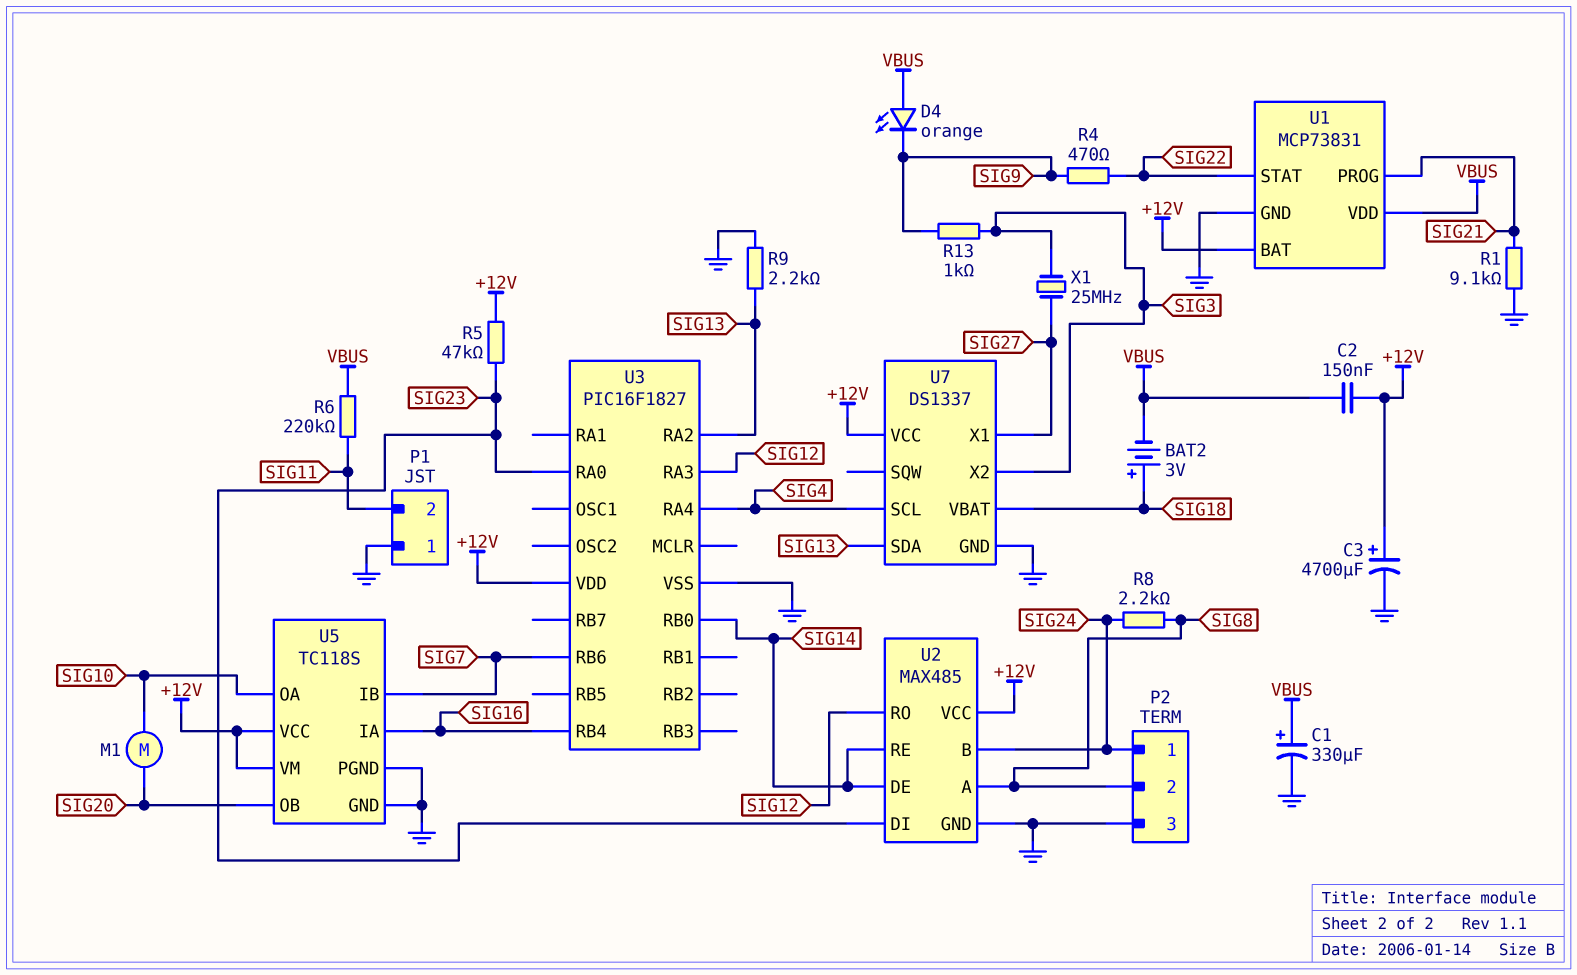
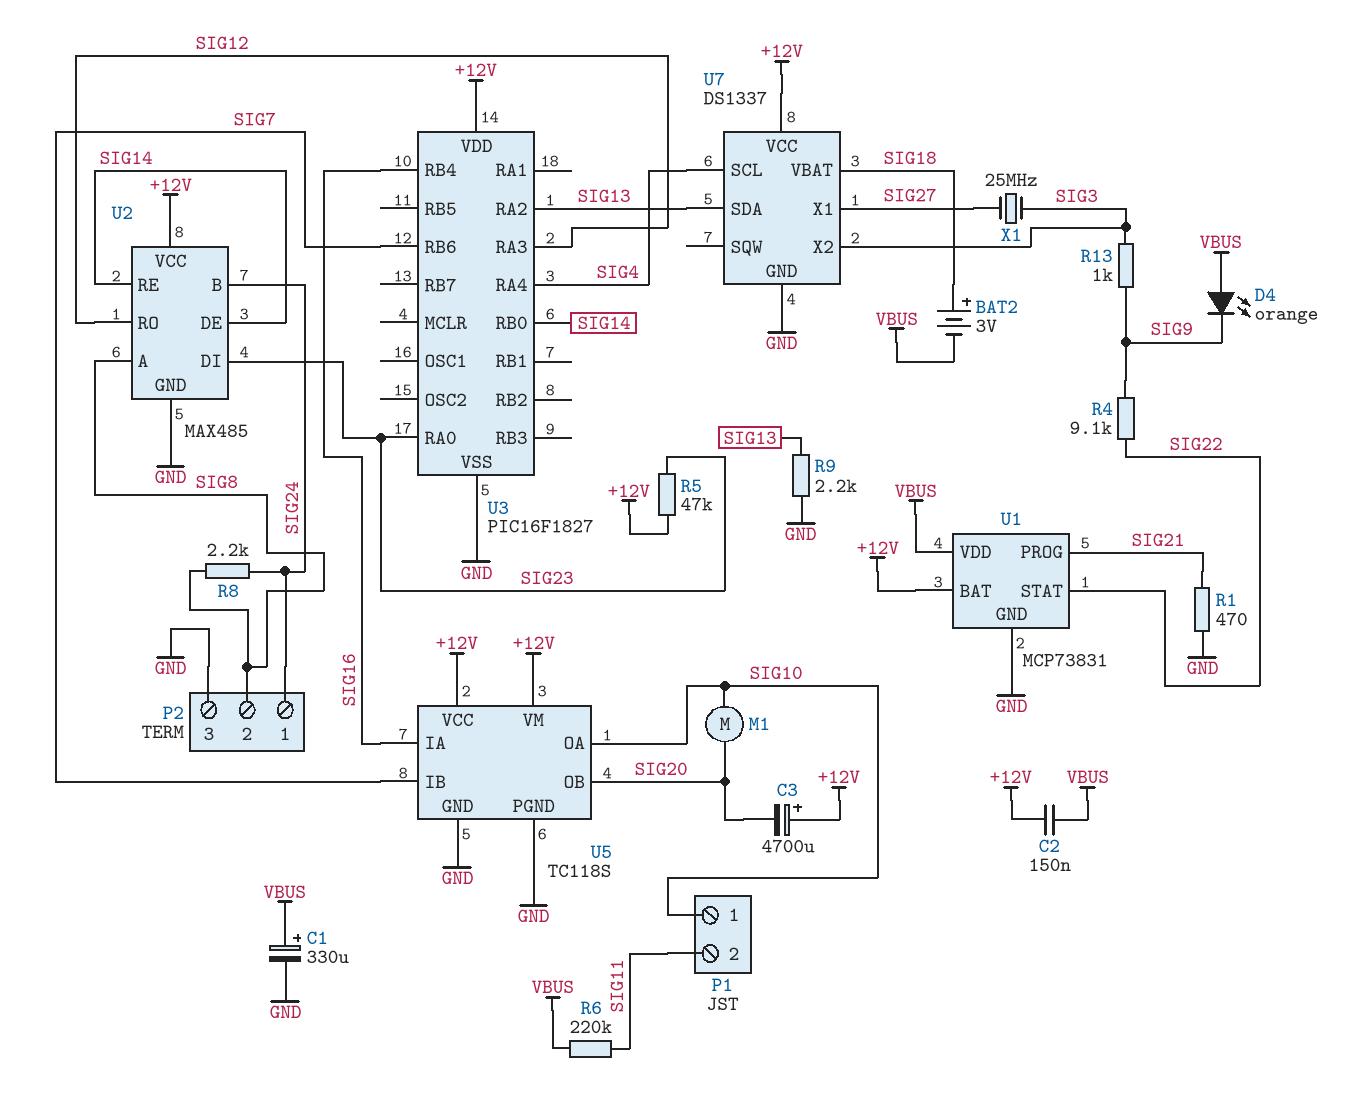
C3: 4700uF (plus +12V, minus GND) -> 4700uF (plus +12V, minus SIG20)
P1 pin 1: GND -> SIG10
R1: 9.1k (GND, SIG21) -> 470 (GND, SIG21)
R4: 470 (SIG9, SIG22) -> 9.1k (SIG9, SIG22)

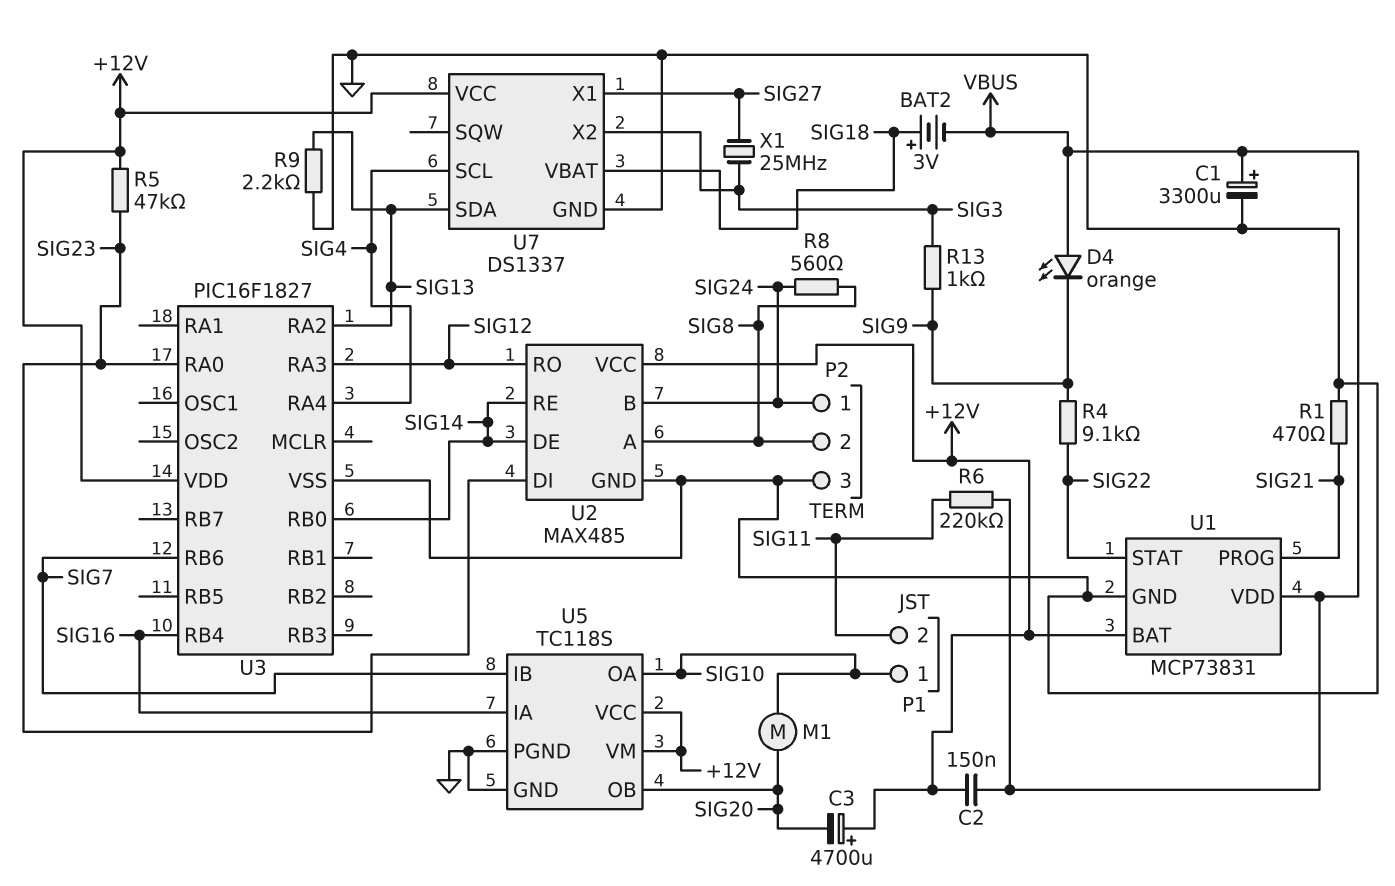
C1: 330uF (plus VBUS, minus GND) -> 3300uF (plus VBUS, minus GND)
R8: 2.2k (SIG8, SIG24) -> 560 (SIG8, SIG24)

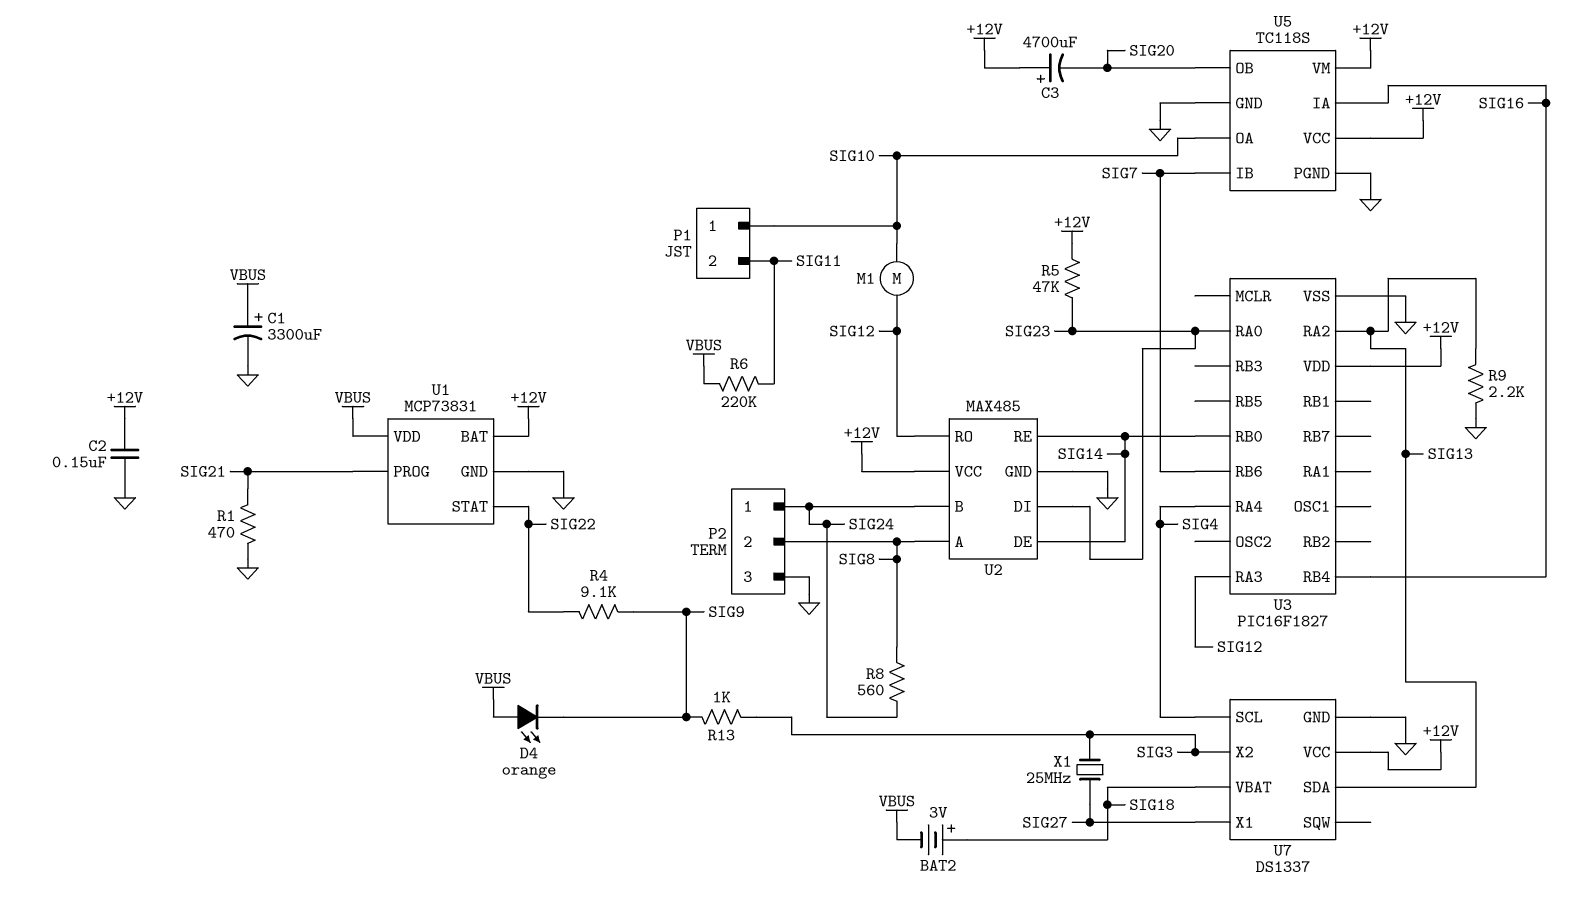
C2: 150nF (+12V, VBUS) -> 150nF (+12V, GND)
M1: motor (SIG10, SIG20) -> motor (SIG10, SIG12)

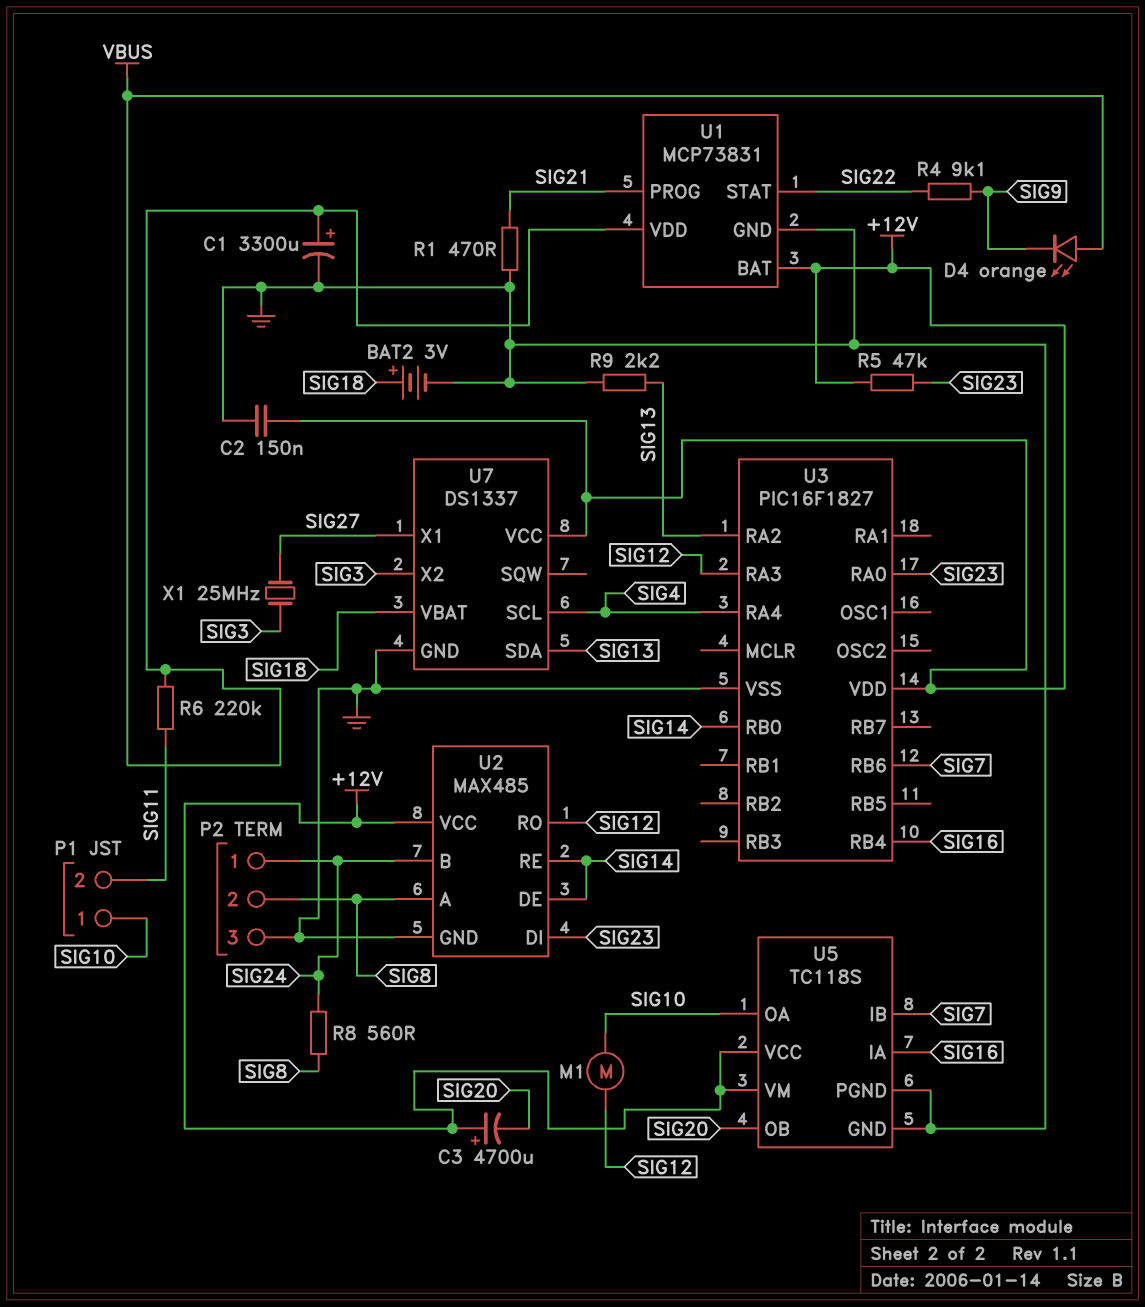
BAT2: 3V (plus SIG18, minus VBUS) -> 3V (plus SIG18, minus GND)
R13: 1k (SIG3, SIG9) -> none

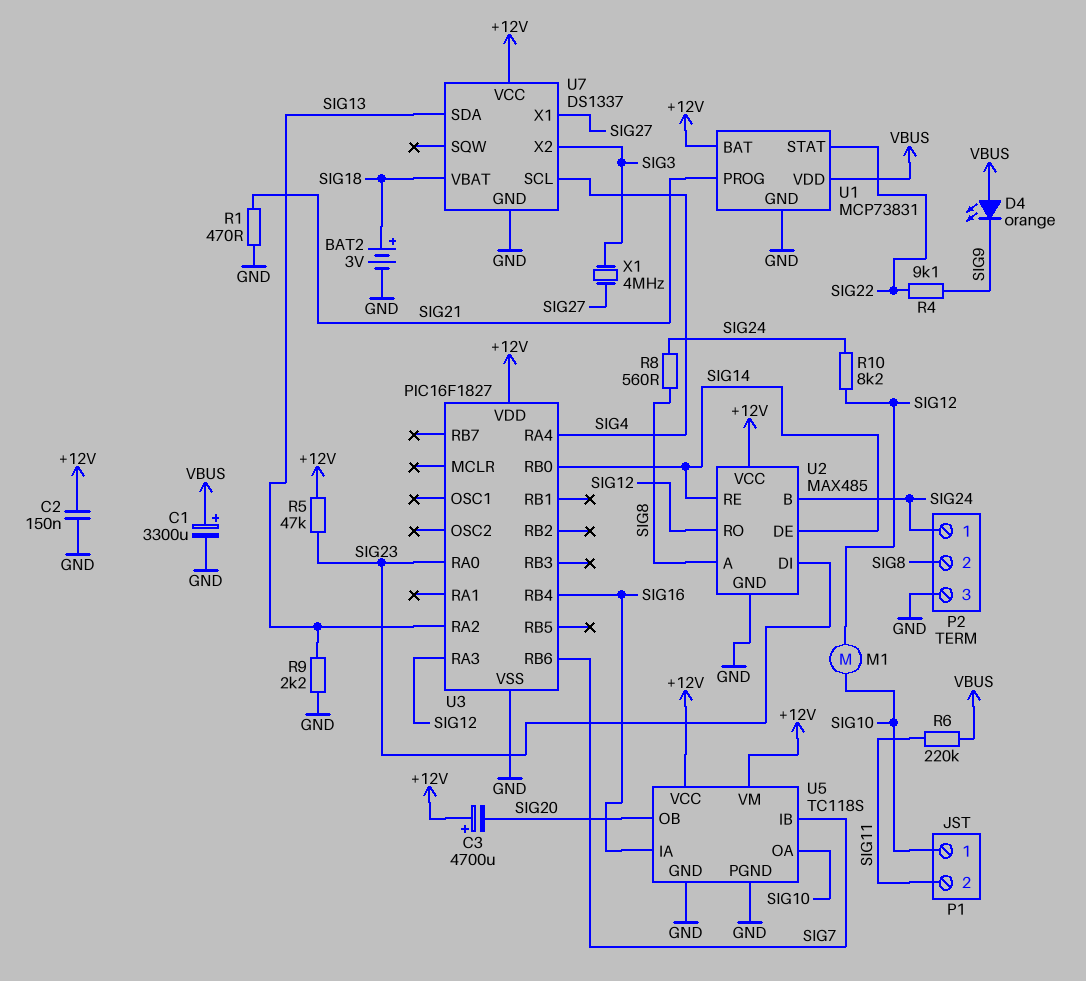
R10: none -> 8.2k (SIG12, SIG24)
X1: 25MHz (SIG3, SIG27) -> 4MHz (SIG3, SIG27)

